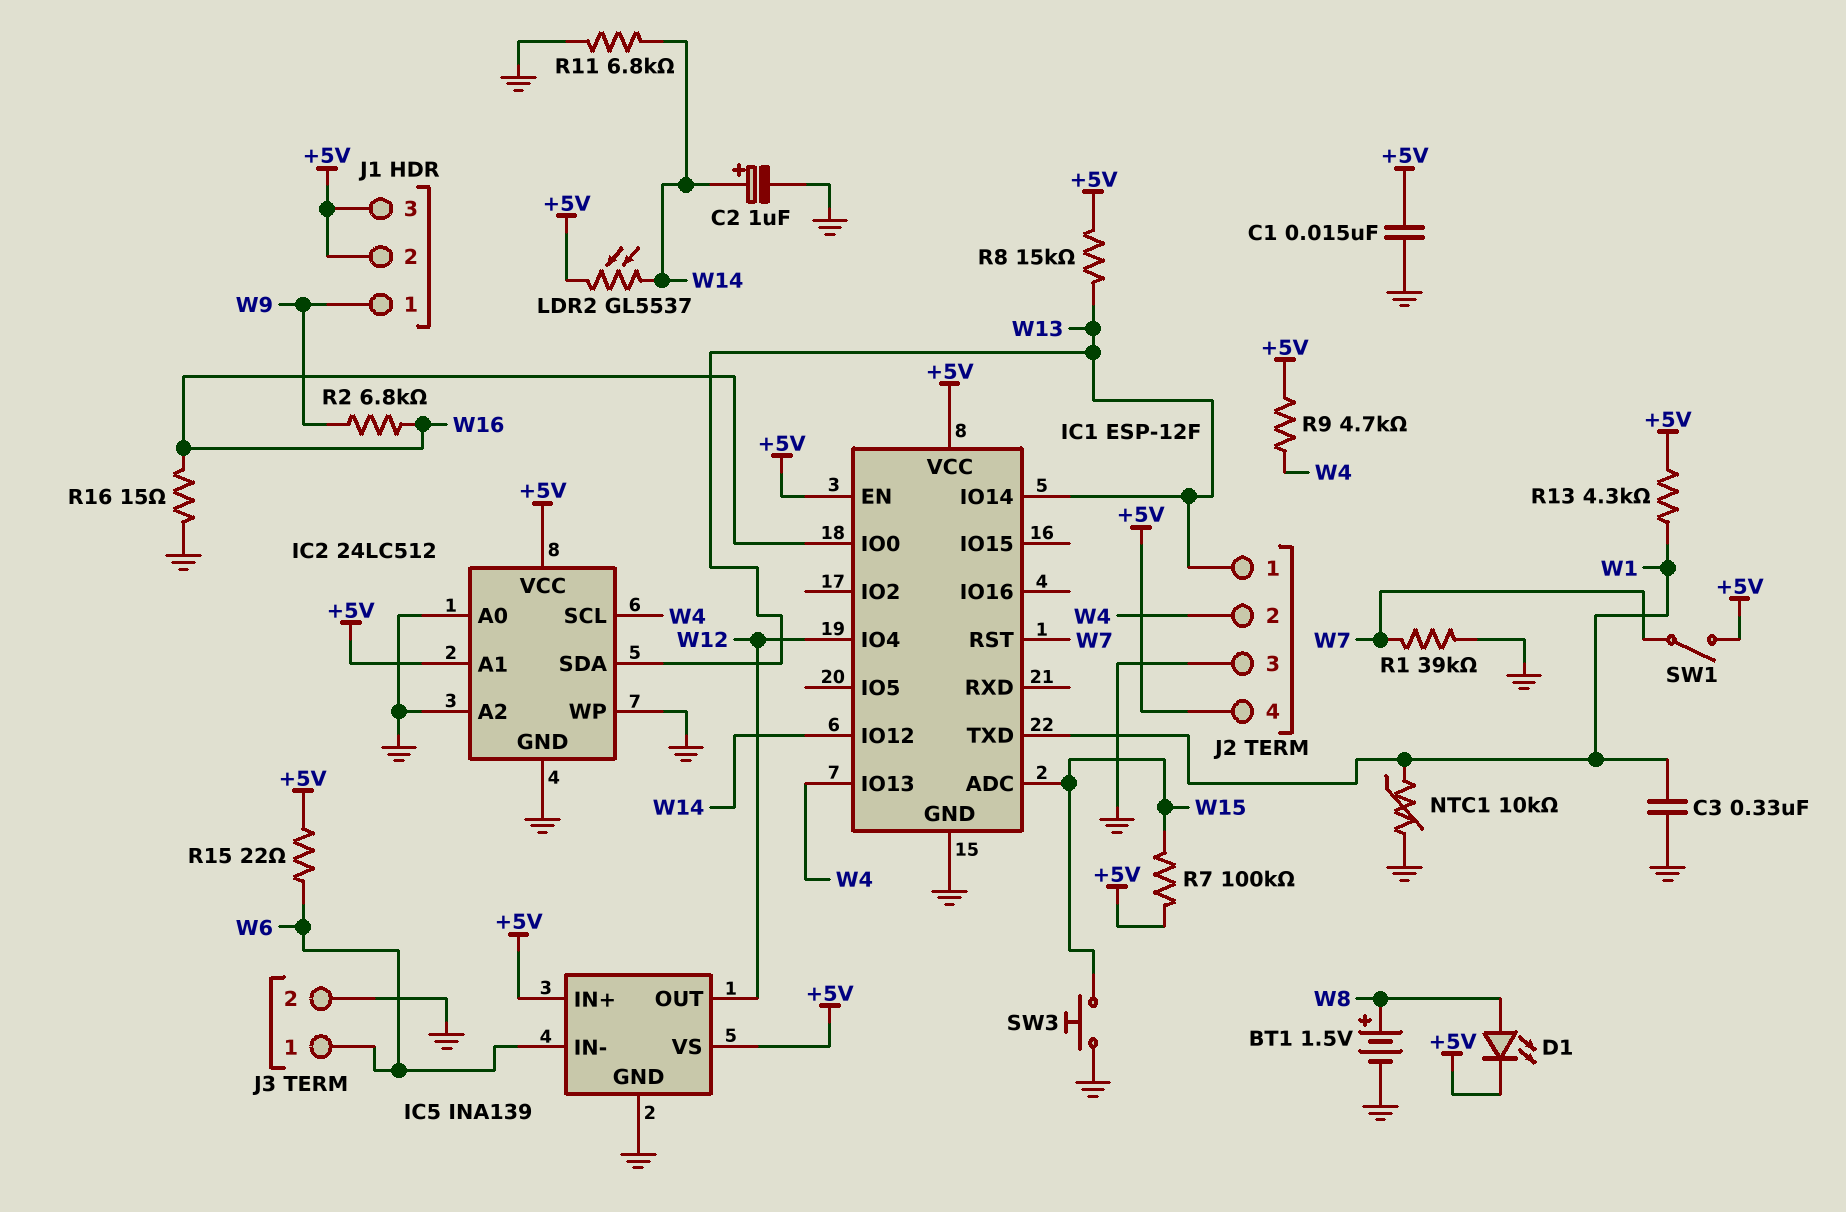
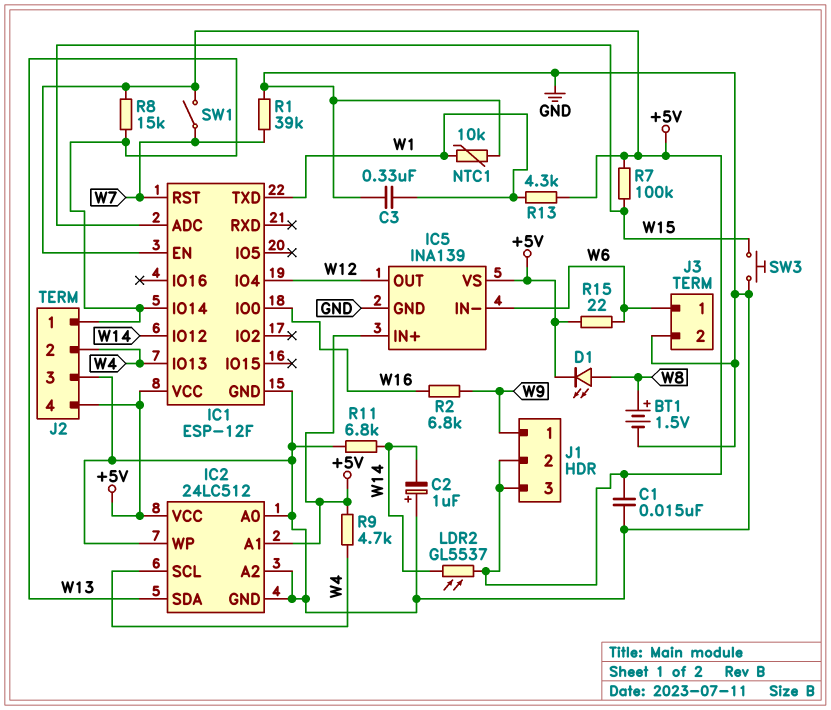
C2: 1uF (plus W14, minus GND) -> 1uF (plus GND, minus W14)
R16: 15 (GND, W16) -> none

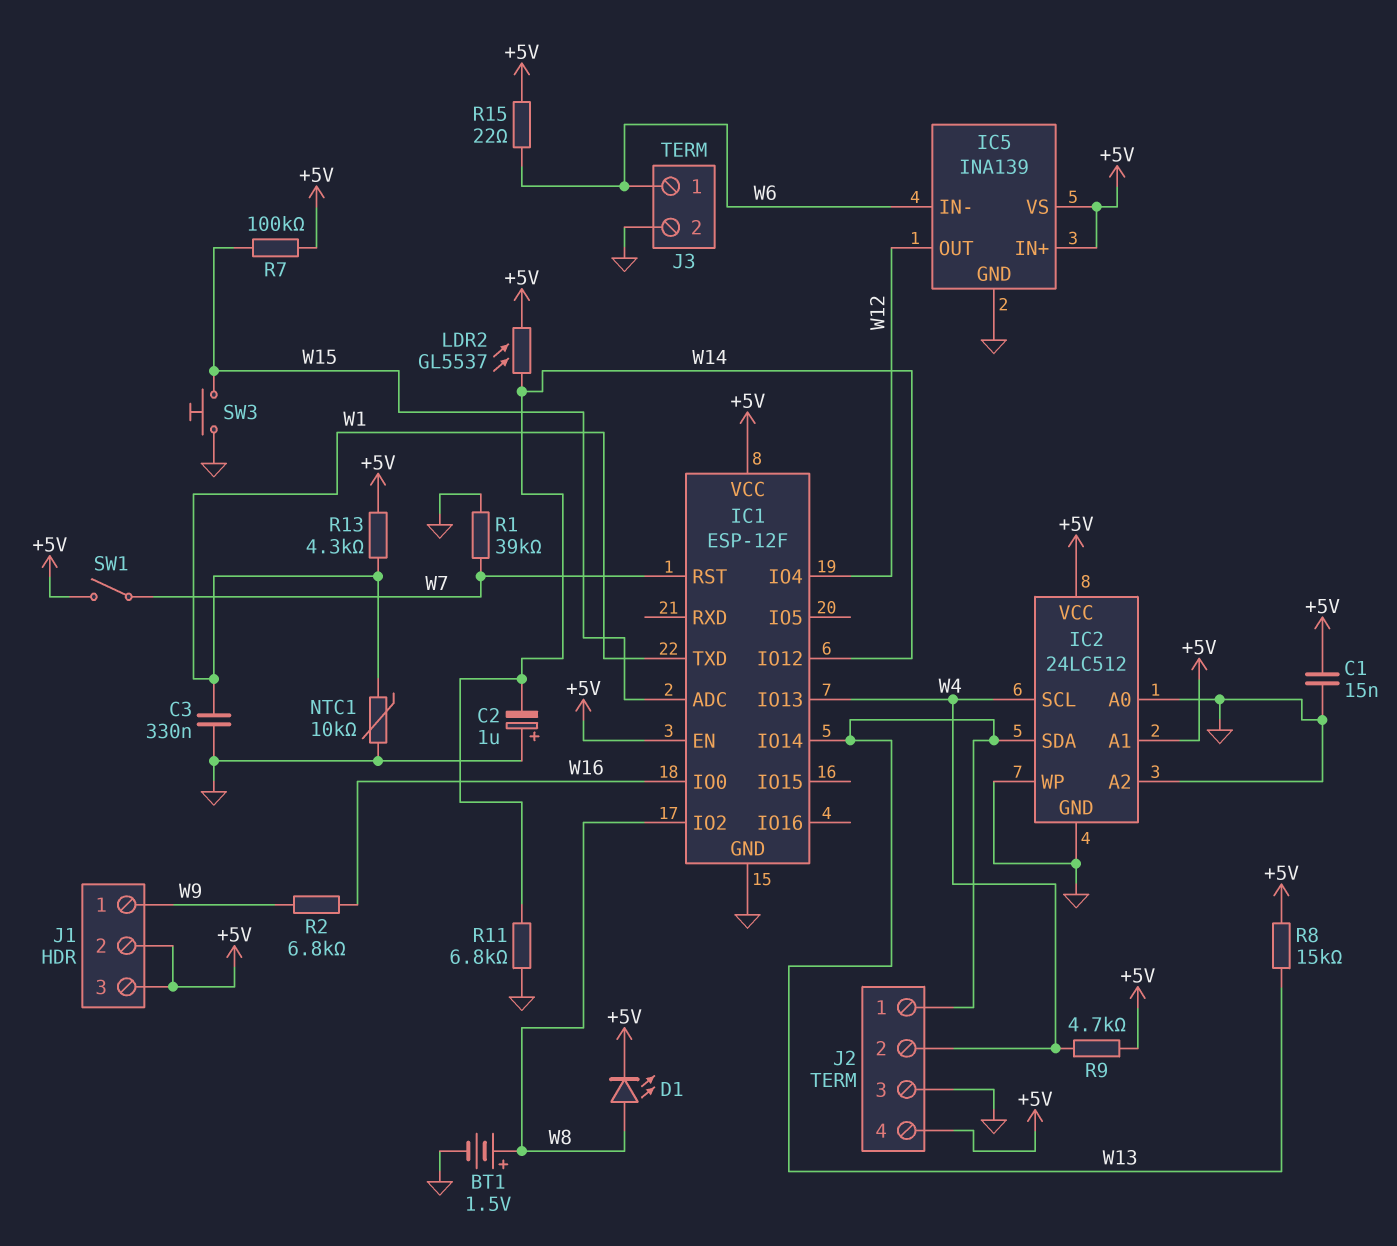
IC1 pin IO2: none -> W8

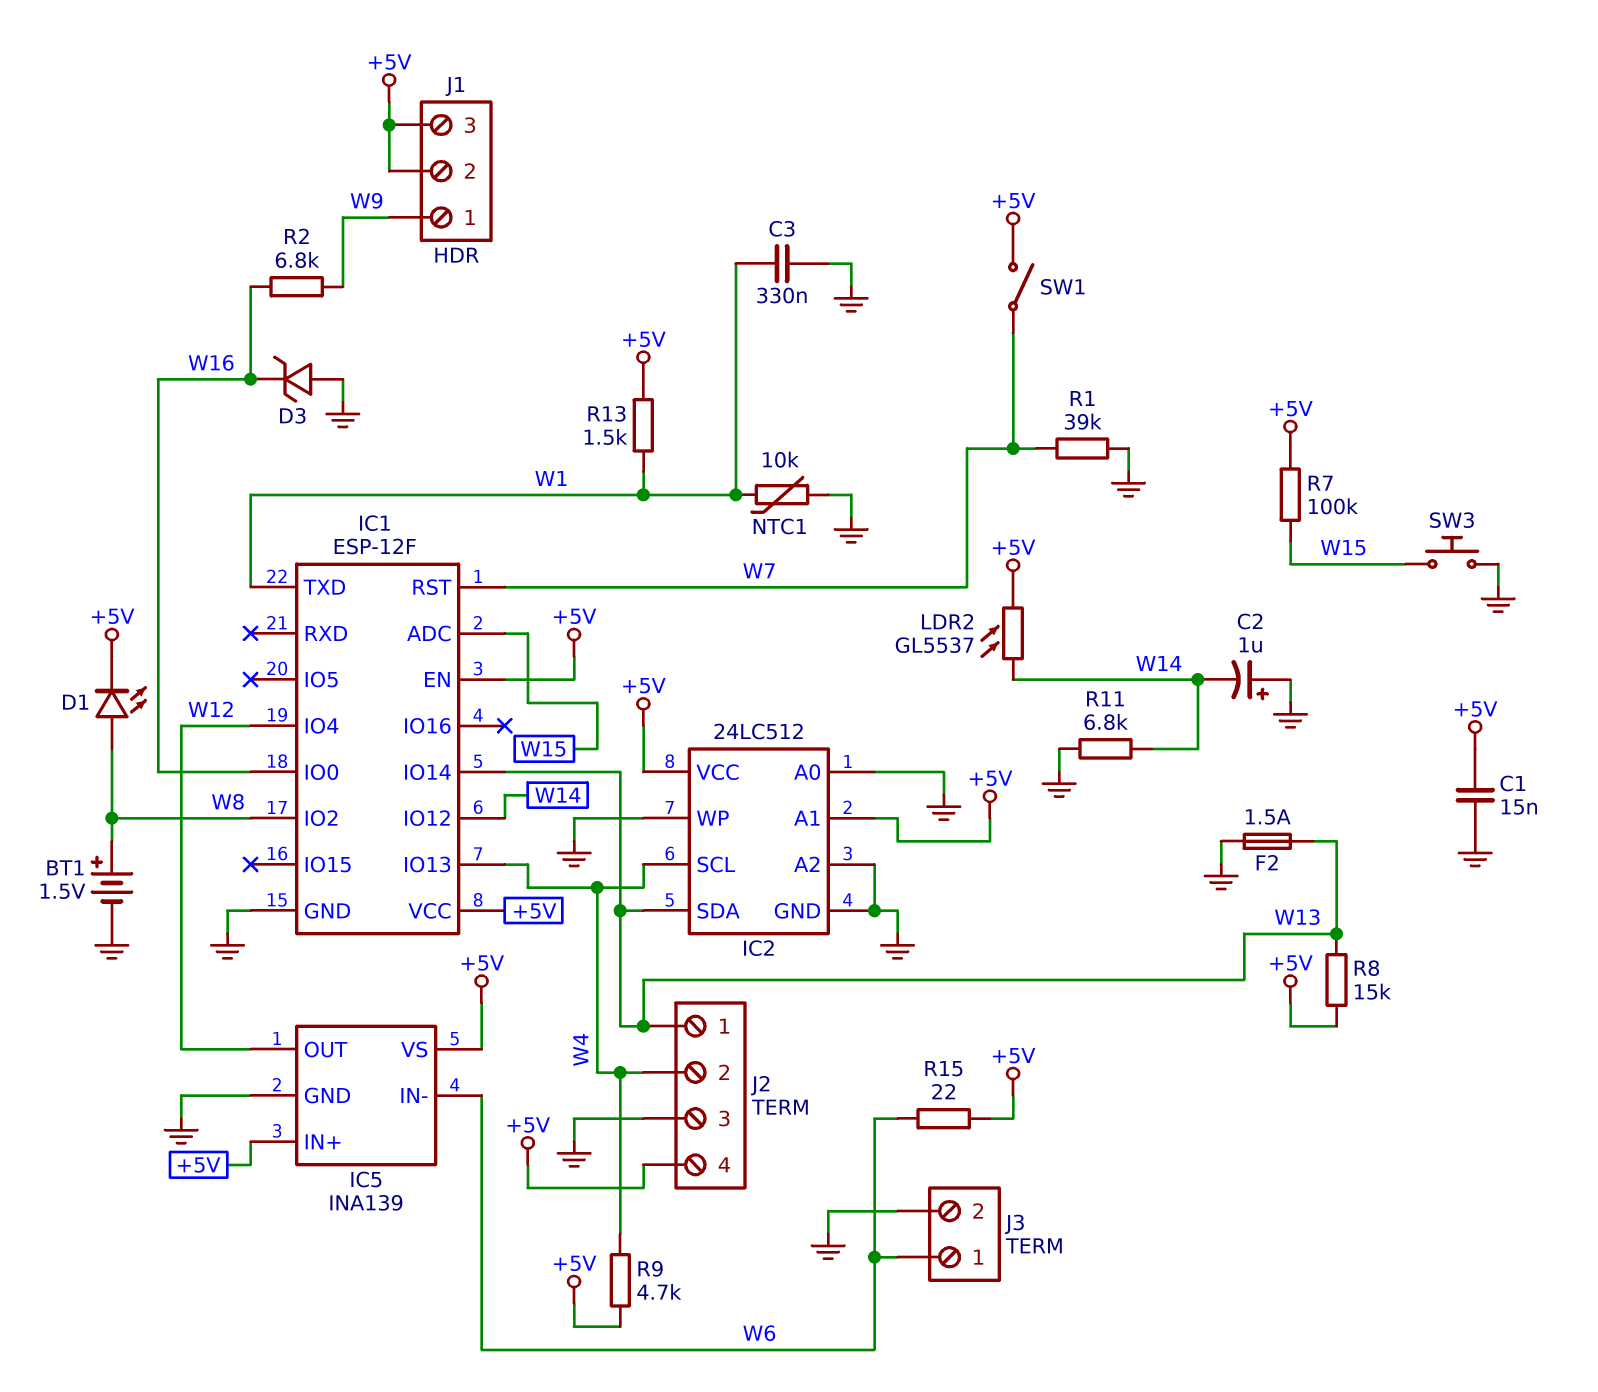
D3: none -> zener (A GND, K W16)
F2: none -> 1.5A (GND, W13)
R13: 4.3k (+5V, W1) -> 1.5k (+5V, W1)

